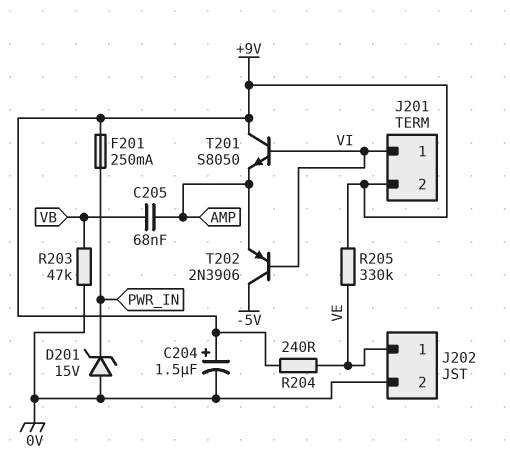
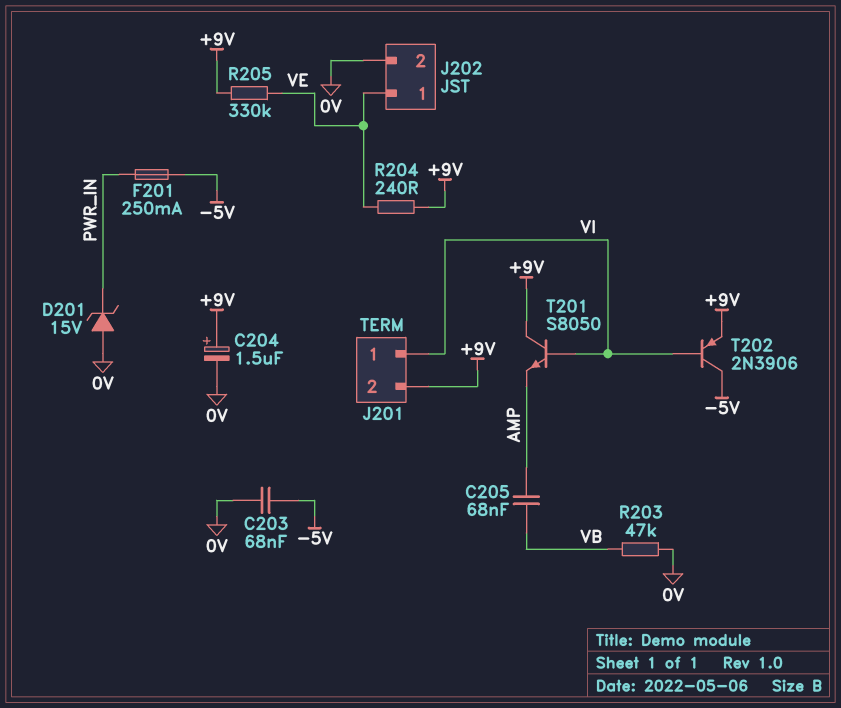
C203: none -> 68nF (-5V, 0V)
F201: 250mA (+9V, PWR_IN) -> 250mA (-5V, PWR_IN)
T202: PNP 2N3906 (B VI, C -5V, E AMP) -> PNP 2N3906 (B VI, C -5V, E +9V)

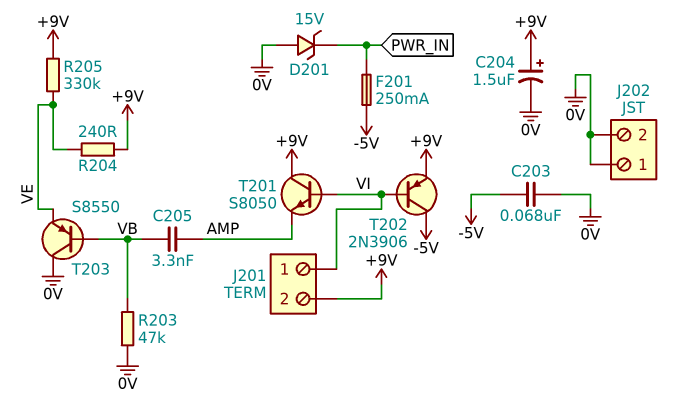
C205: 68nF (AMP, VB) -> 3.3nF (AMP, VB)
J202 pin 1: VE -> 0V
T203: none -> PNP S8550 (B VB, C 0V, E VE)

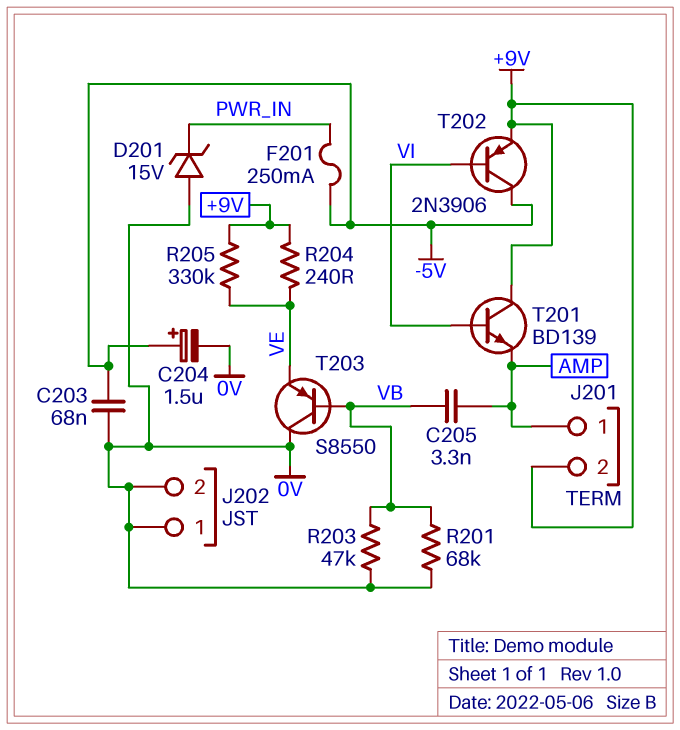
C204: 1.5uF (plus +9V, minus 0V) -> 1.5uF (plus -5V, minus 0V)
J201 pin 1: VI -> AMP
R201: none -> 68k (0V, VB)
T201: NPN S8050 (B VI, C +9V, E AMP) -> NPN BD139 (B VI, C +9V, E AMP)

